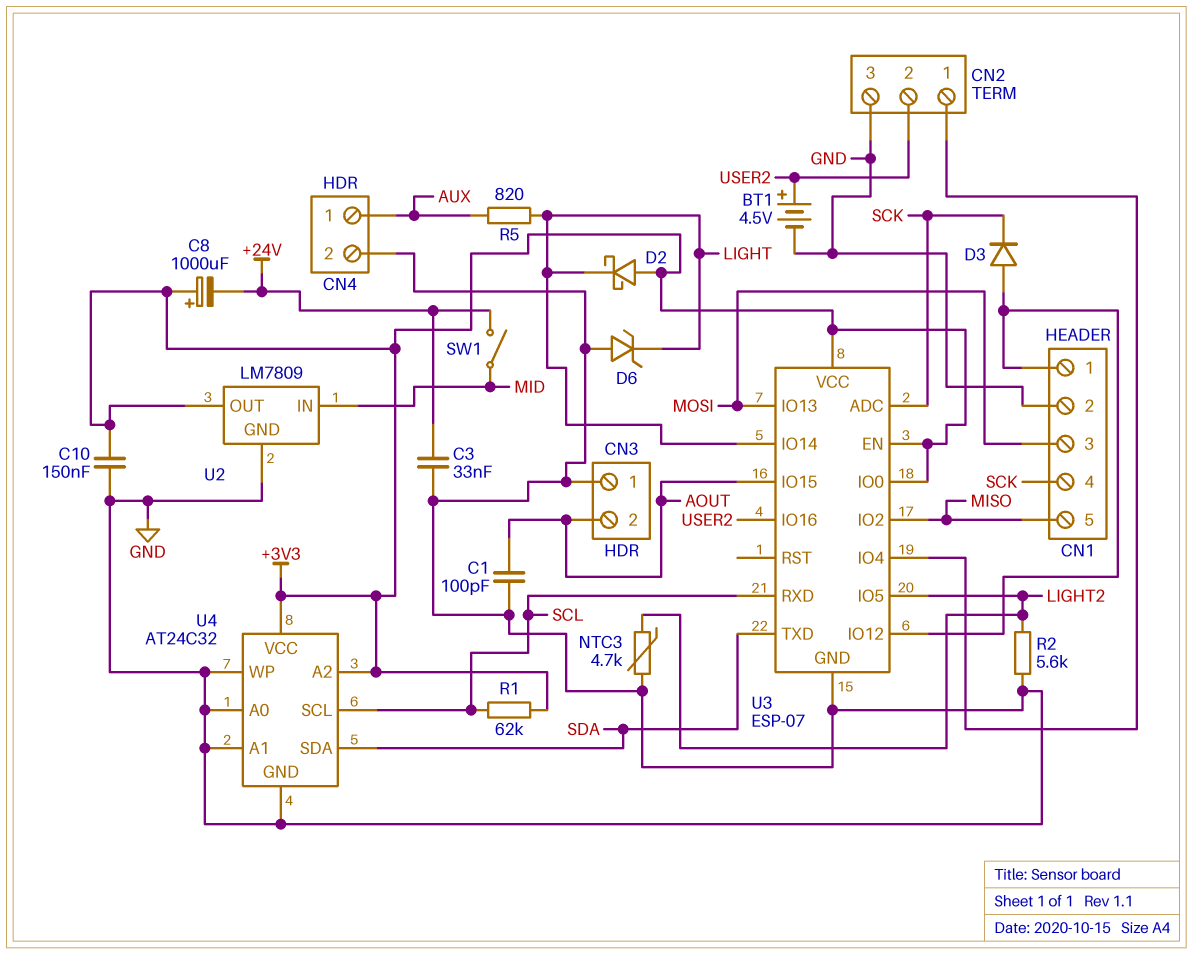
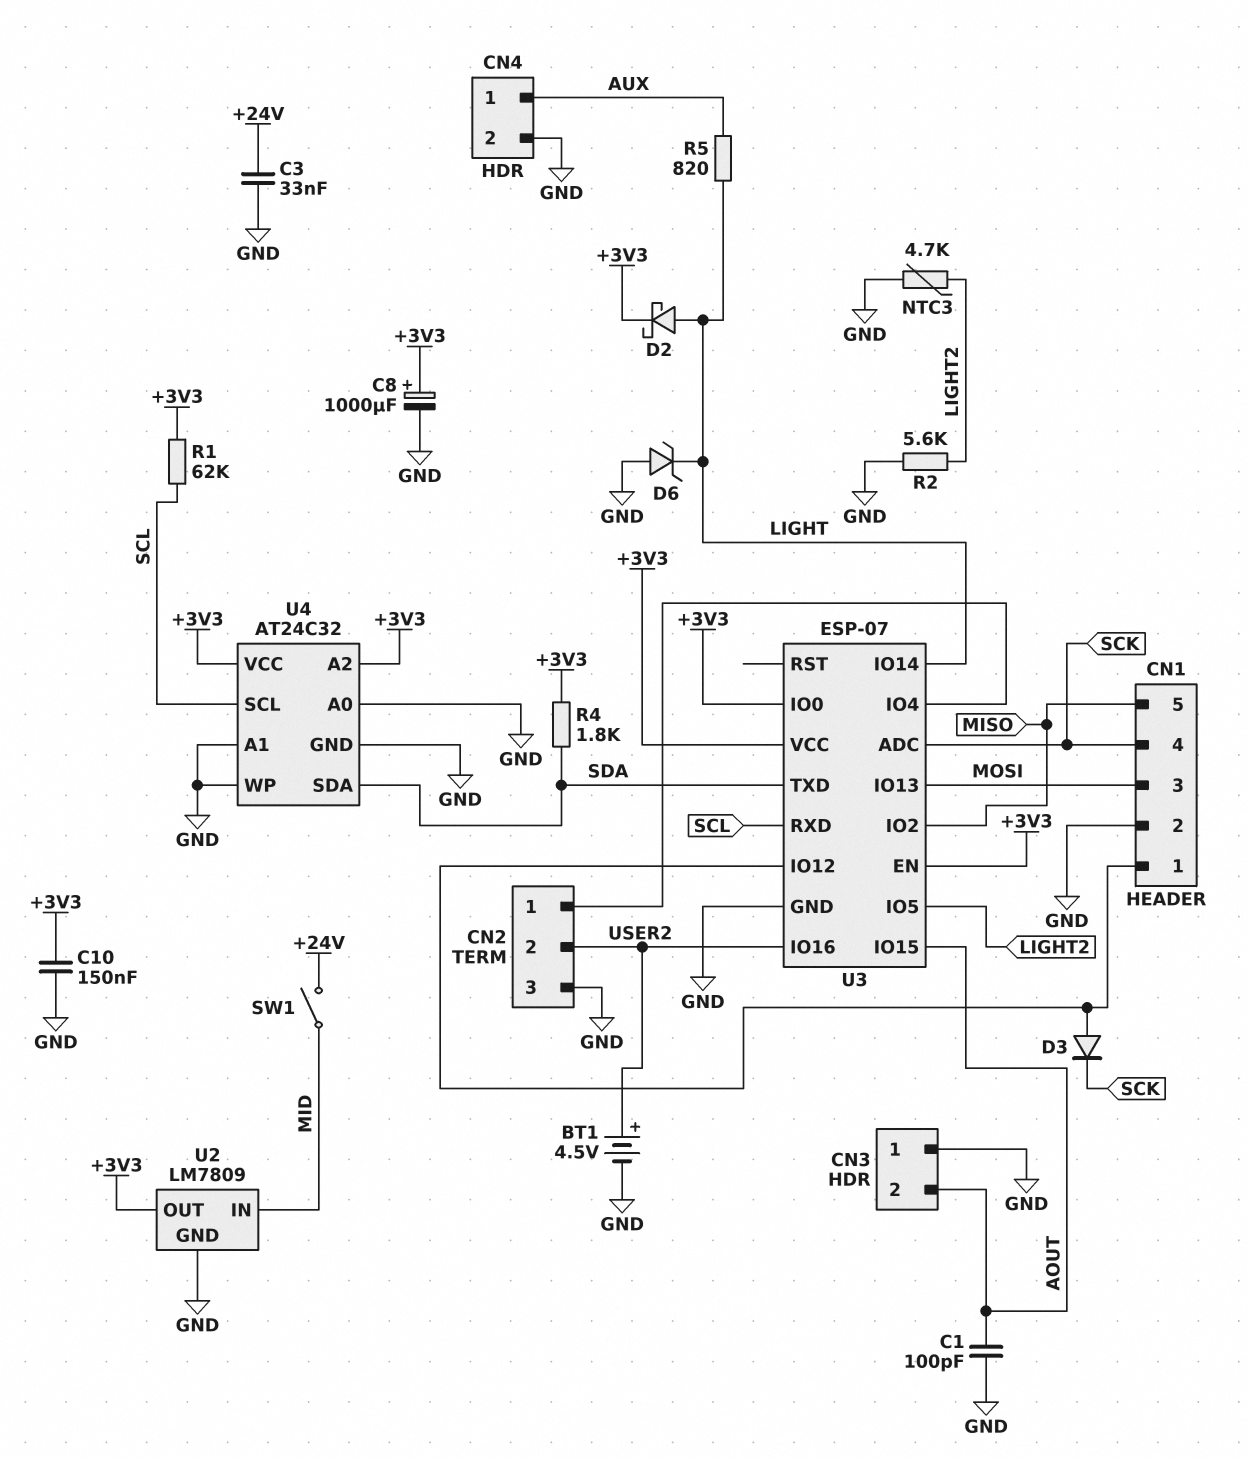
C8: 1000uF (plus +3V3, minus +24V) -> 1000uF (plus +3V3, minus GND)
D2: schottky (A +3V3, K LIGHT) -> schottky (A LIGHT, K +3V3)
R4: none -> 1.8k (+3V3, SDA)

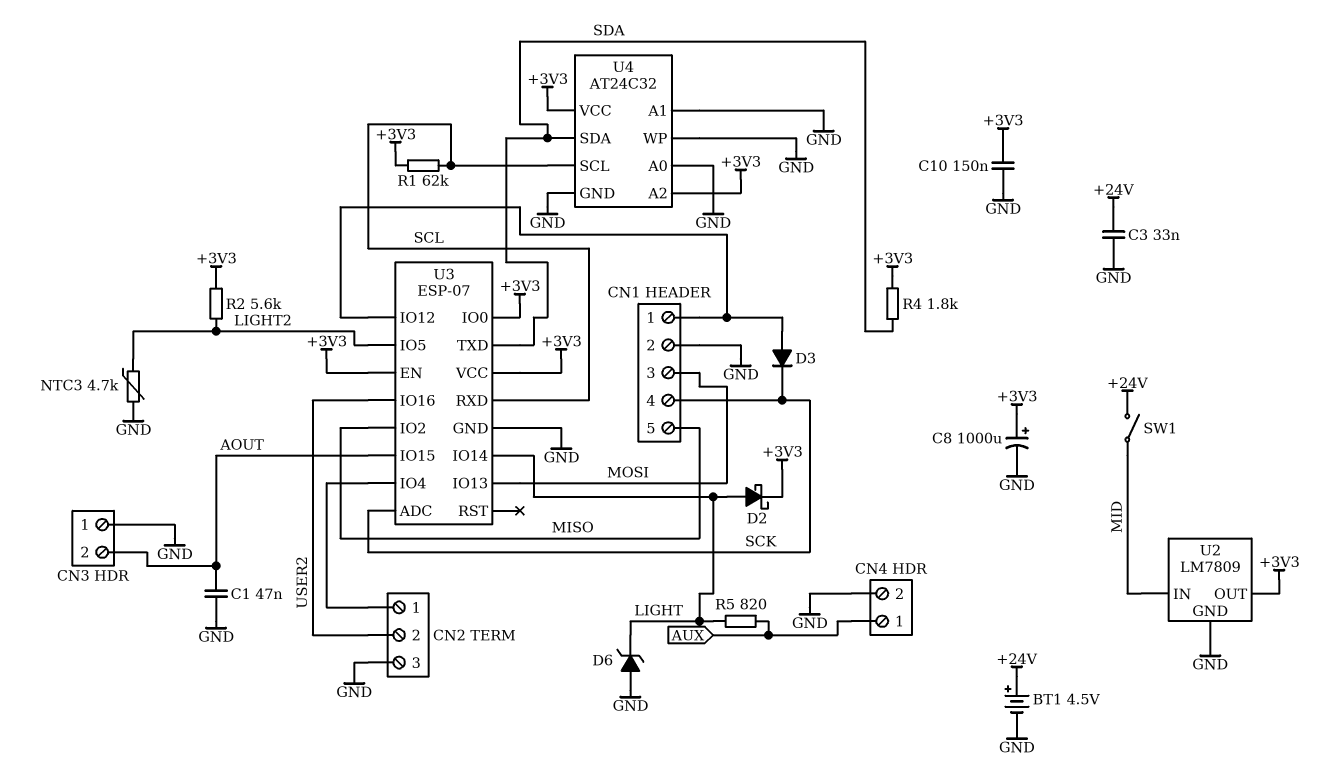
BT1: 4.5V (plus USER2, minus GND) -> 4.5V (plus +24V, minus GND)
C1: 100pF (AOUT, GND) -> 47nF (AOUT, GND)
R2: 5.6k (GND, LIGHT2) -> 5.6k (+3V3, LIGHT2)

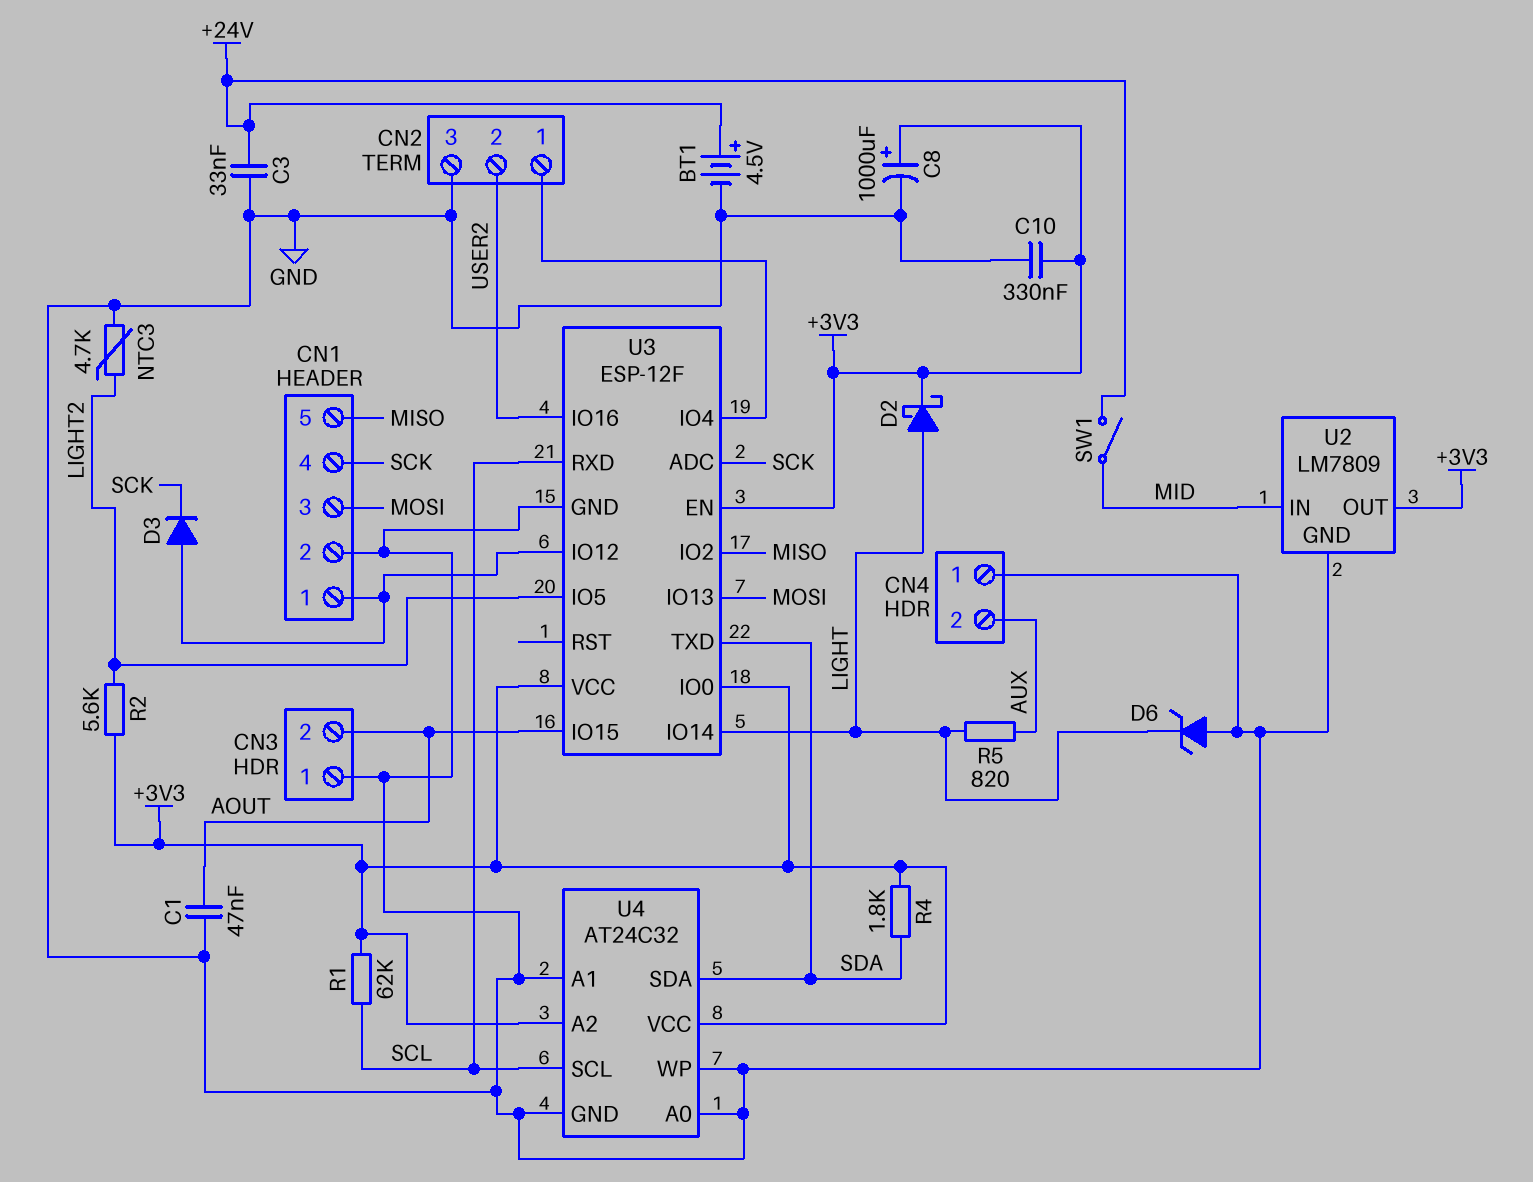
C10: 150nF (+3V3, GND) -> 330nF (+3V3, GND)
CN4 pin 1: AUX -> GND
CN4 pin 2: GND -> AUX
U3: ESP-07 -> ESP-12F

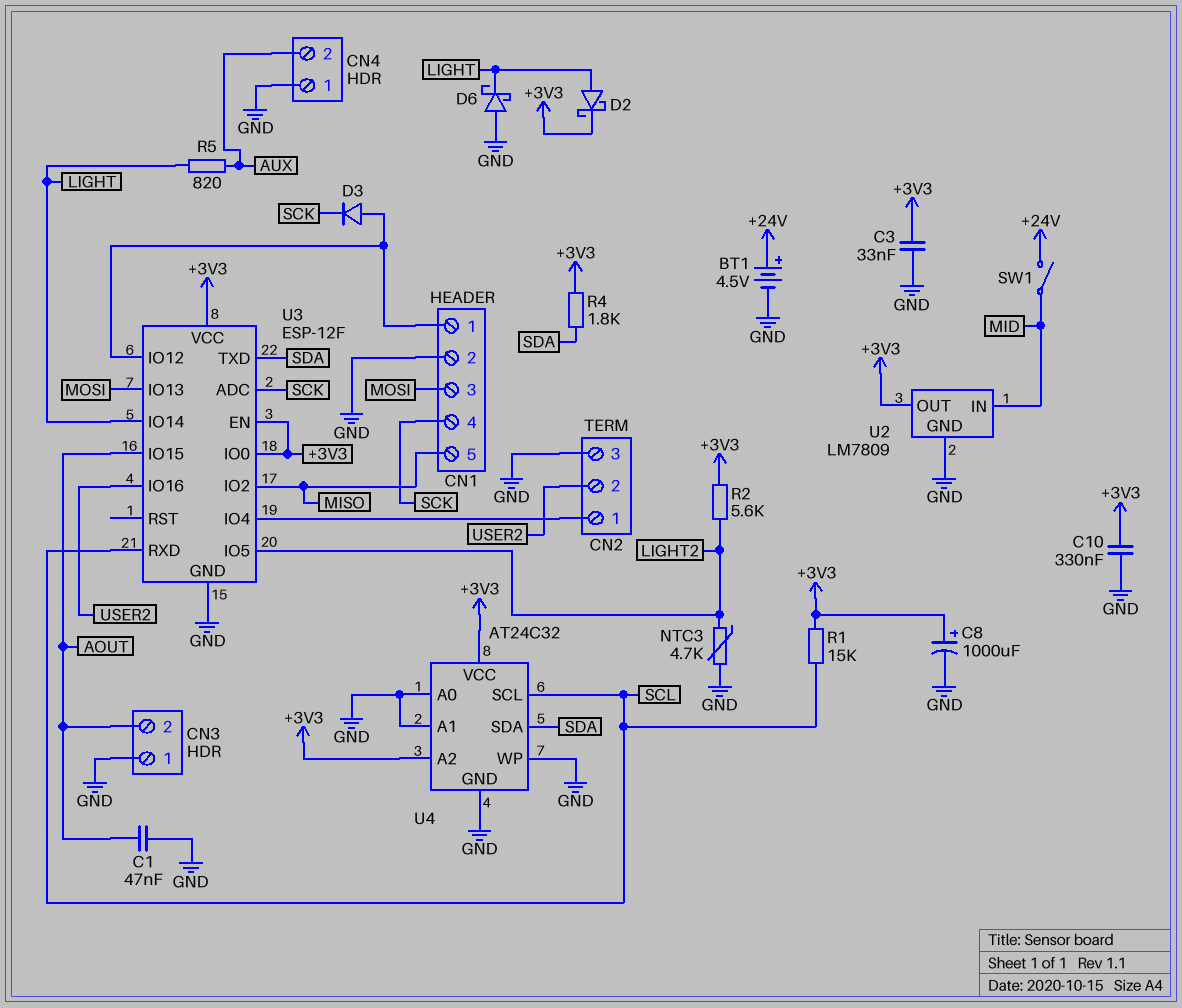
C3: 33nF (+24V, GND) -> 33nF (+3V3, GND)
D6: zener (A GND, K LIGHT) -> schottky (A GND, K LIGHT)
R1: 62k (+3V3, SCL) -> 15k (+3V3, SCL)

